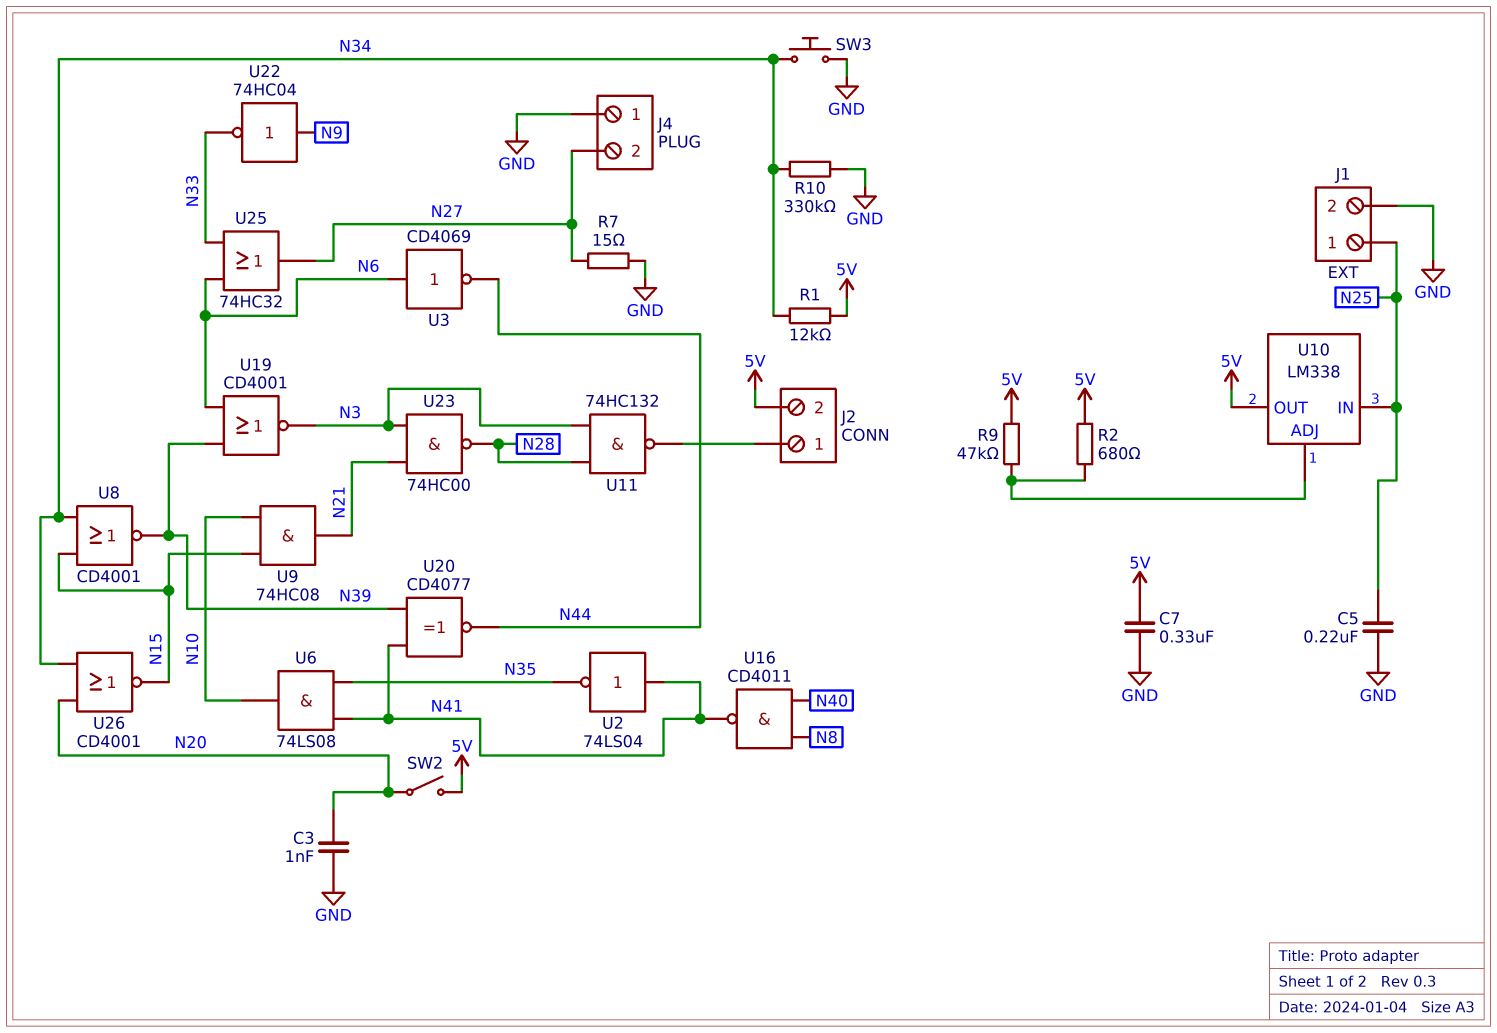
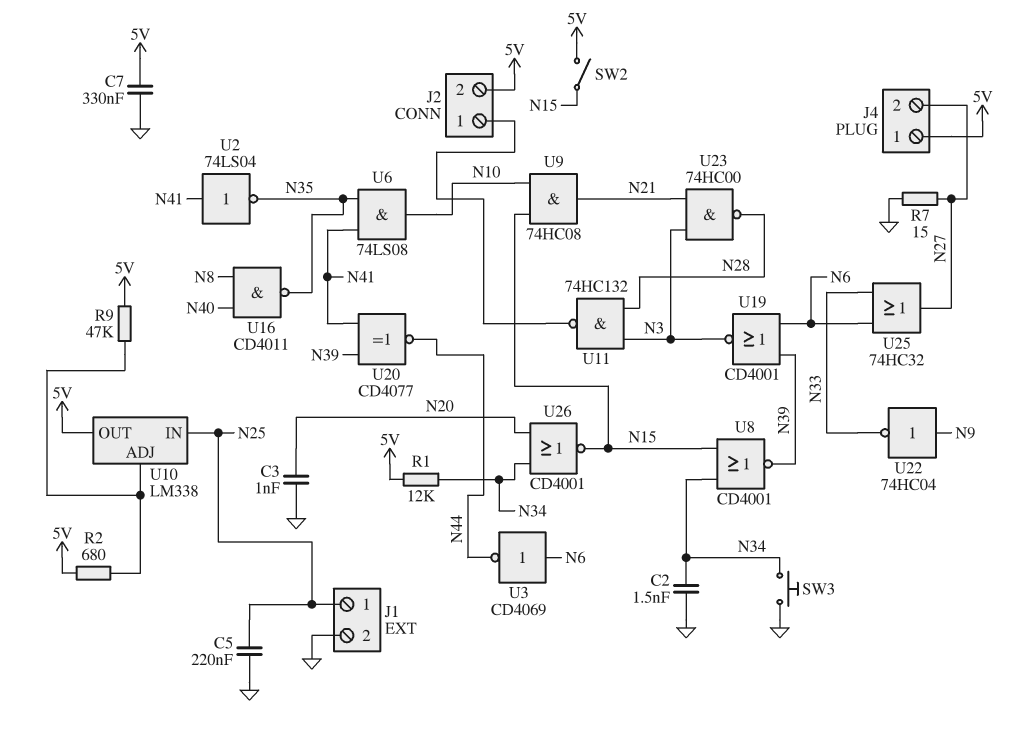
C2: none -> 1.5nF (GND, N34)
J4 pin 1: GND -> 5V
R10: 330k (GND, N34) -> none
SW2: switch (5V, N20) -> switch (5V, N15)
U16: NAND CD4011 (in N8, in N40, out N41) -> NAND CD4011 (in N8, in N40, out N35)

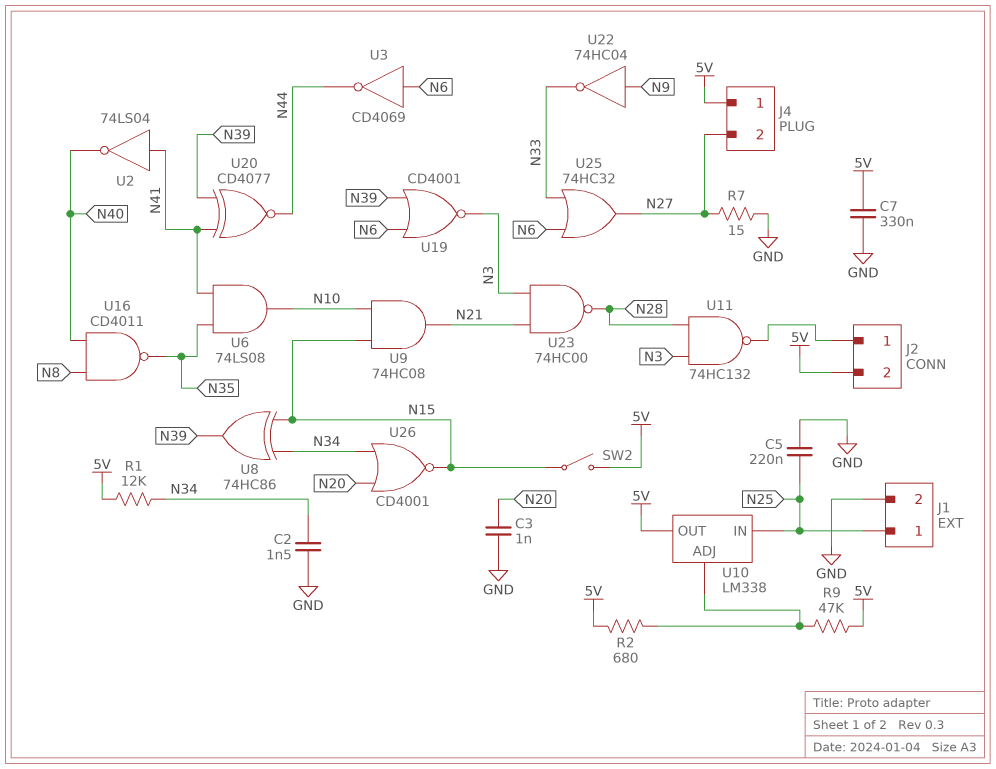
SW3: button (GND, N34) -> none
U2: NOT 74LS04 (in N41, out N35) -> NOT 74LS04 (in N41, out N40)
U8: NOR CD4001 (in N15, in N34, out N39) -> XOR 74HC86 (in N15, in N34, out N39)

